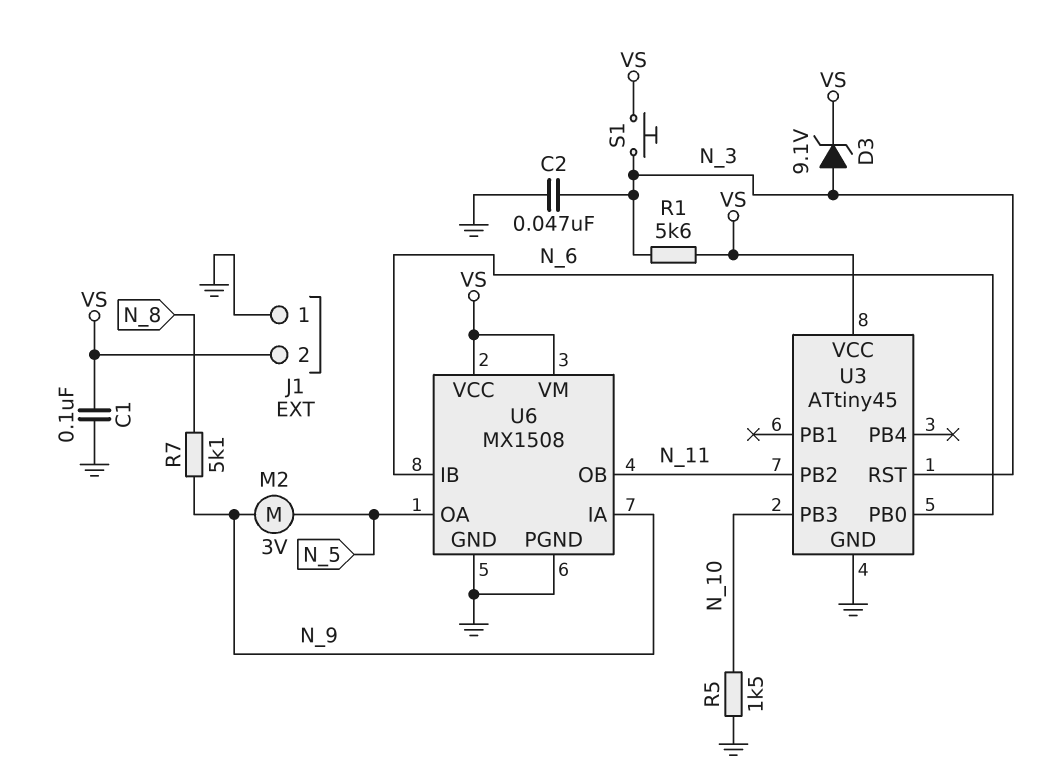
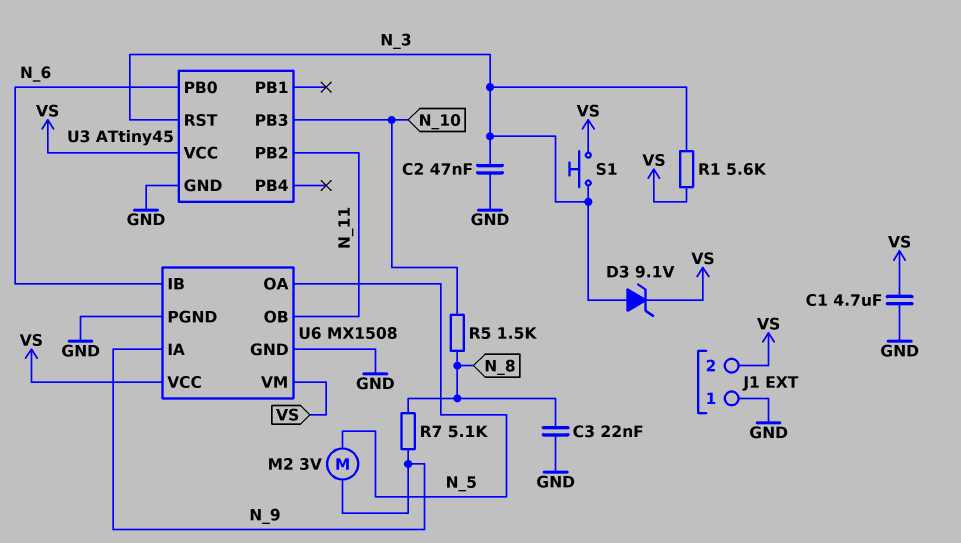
C1: 100nF (GND, VS) -> 4.7uF (GND, VS)
C3: none -> 22nF (GND, N_8)
R5: 1.5k (GND, N_10) -> 1.5k (N_8, N_10)

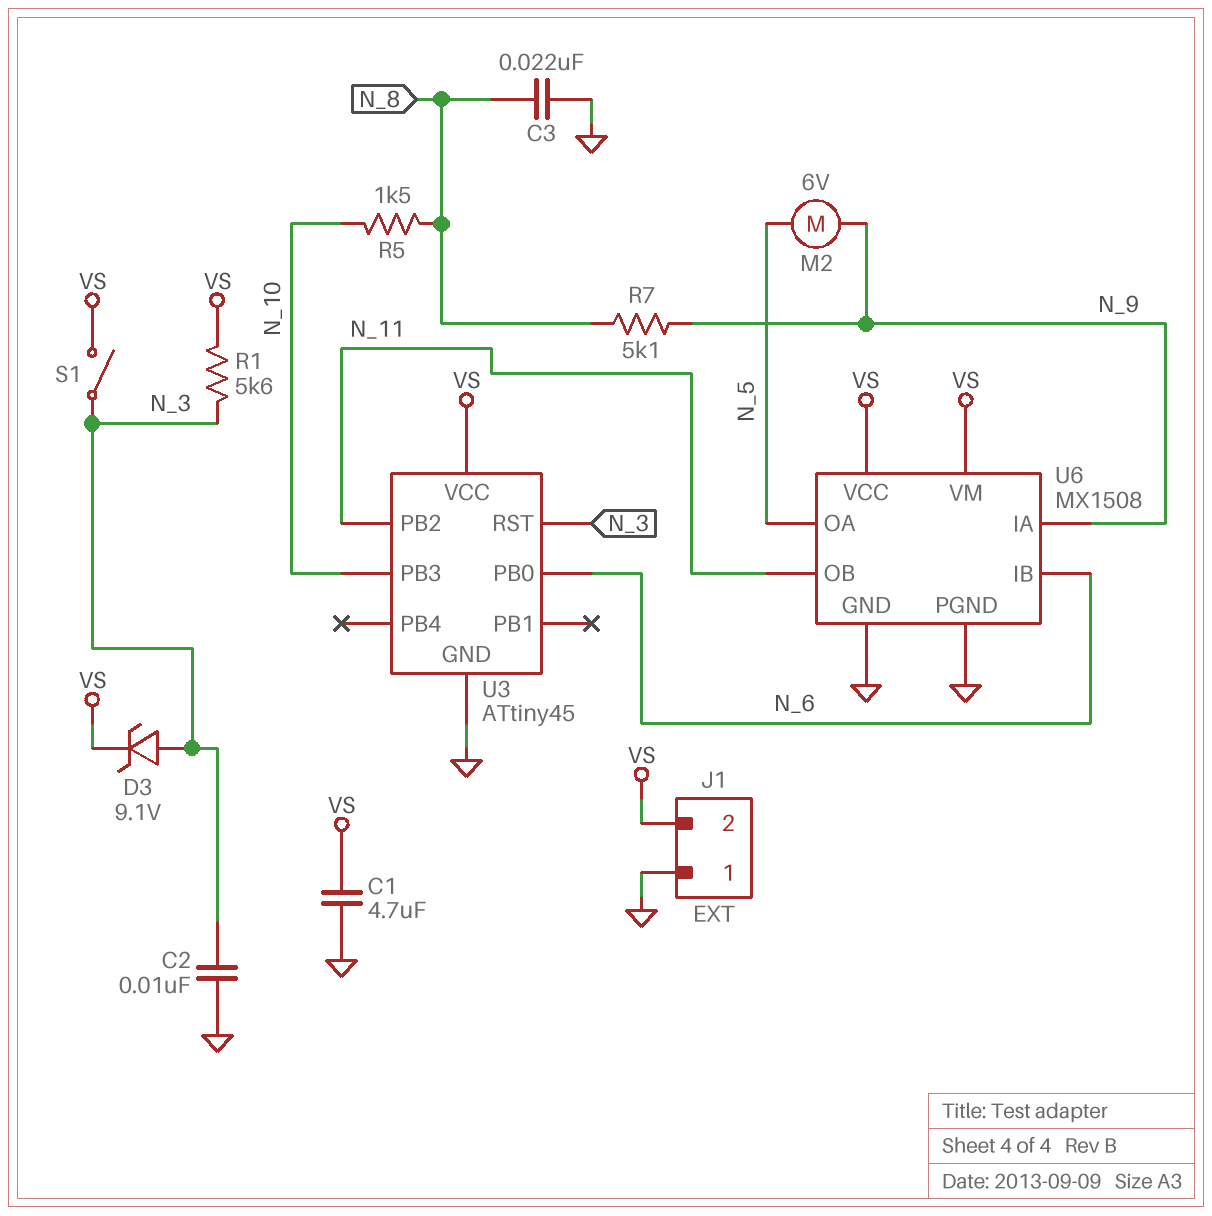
C2: 47nF (GND, N_3) -> 10nF (GND, N_3)
M2: motor 3V (N_5, N_9) -> motor 6V (N_5, N_9)
S1: button (N_3, VS) -> switch (N_3, VS)

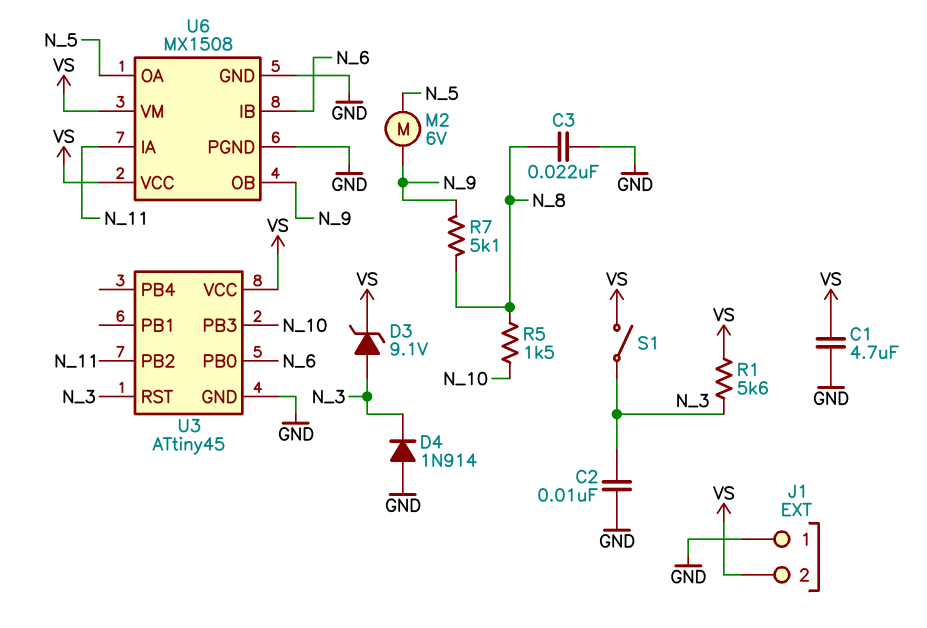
D4: none -> diode 1N914 (A GND, K N_3)
U6 pin IA: N_9 -> N_11
U6 pin OB: N_11 -> N_9

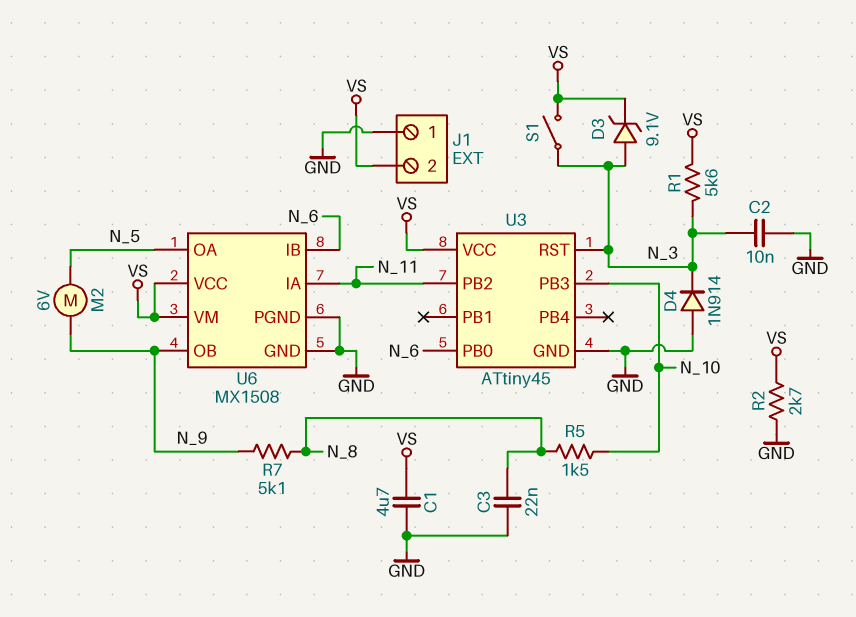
R2: none -> 2.7k (GND, VS)

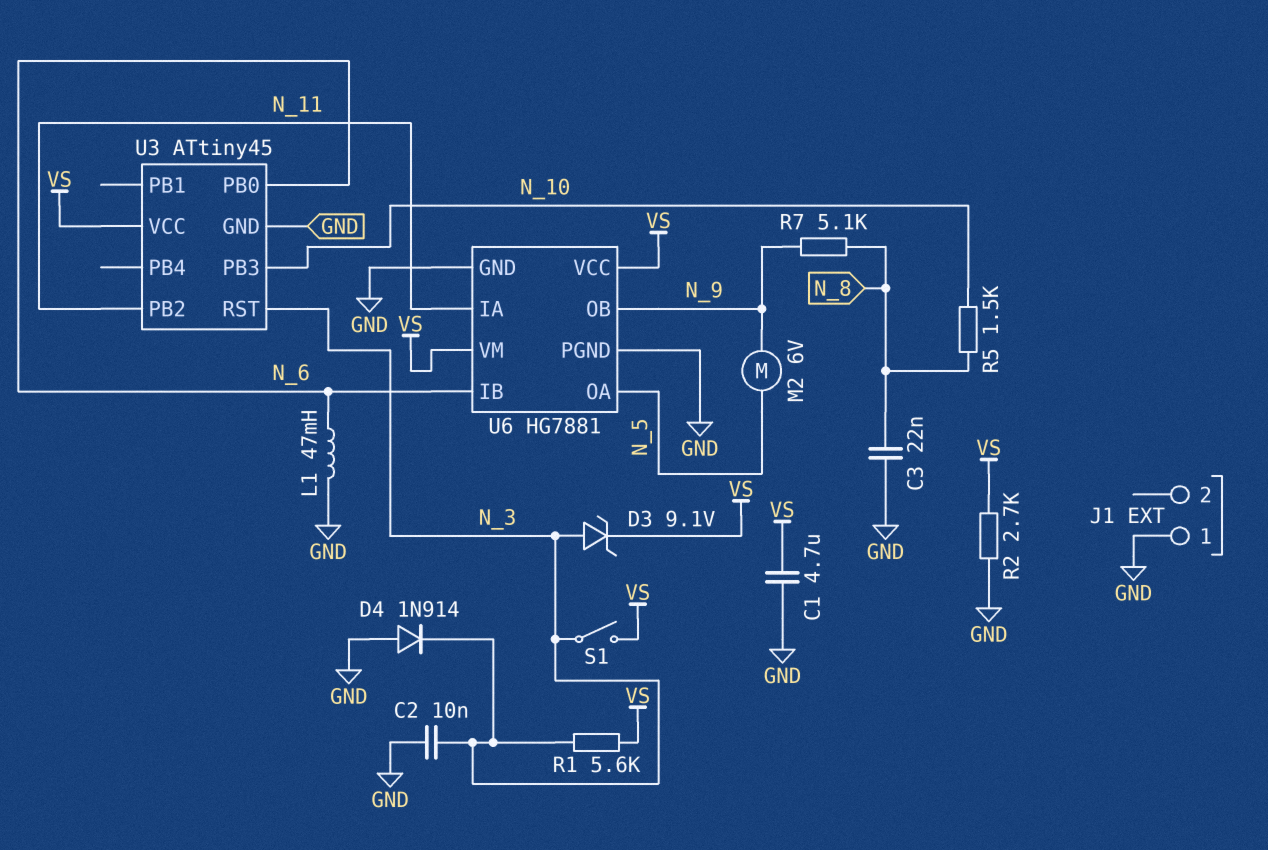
J1 pin 2: VS -> none
L1: none -> 47mH (GND, N_6)
U6: MX1508 -> HG7881

